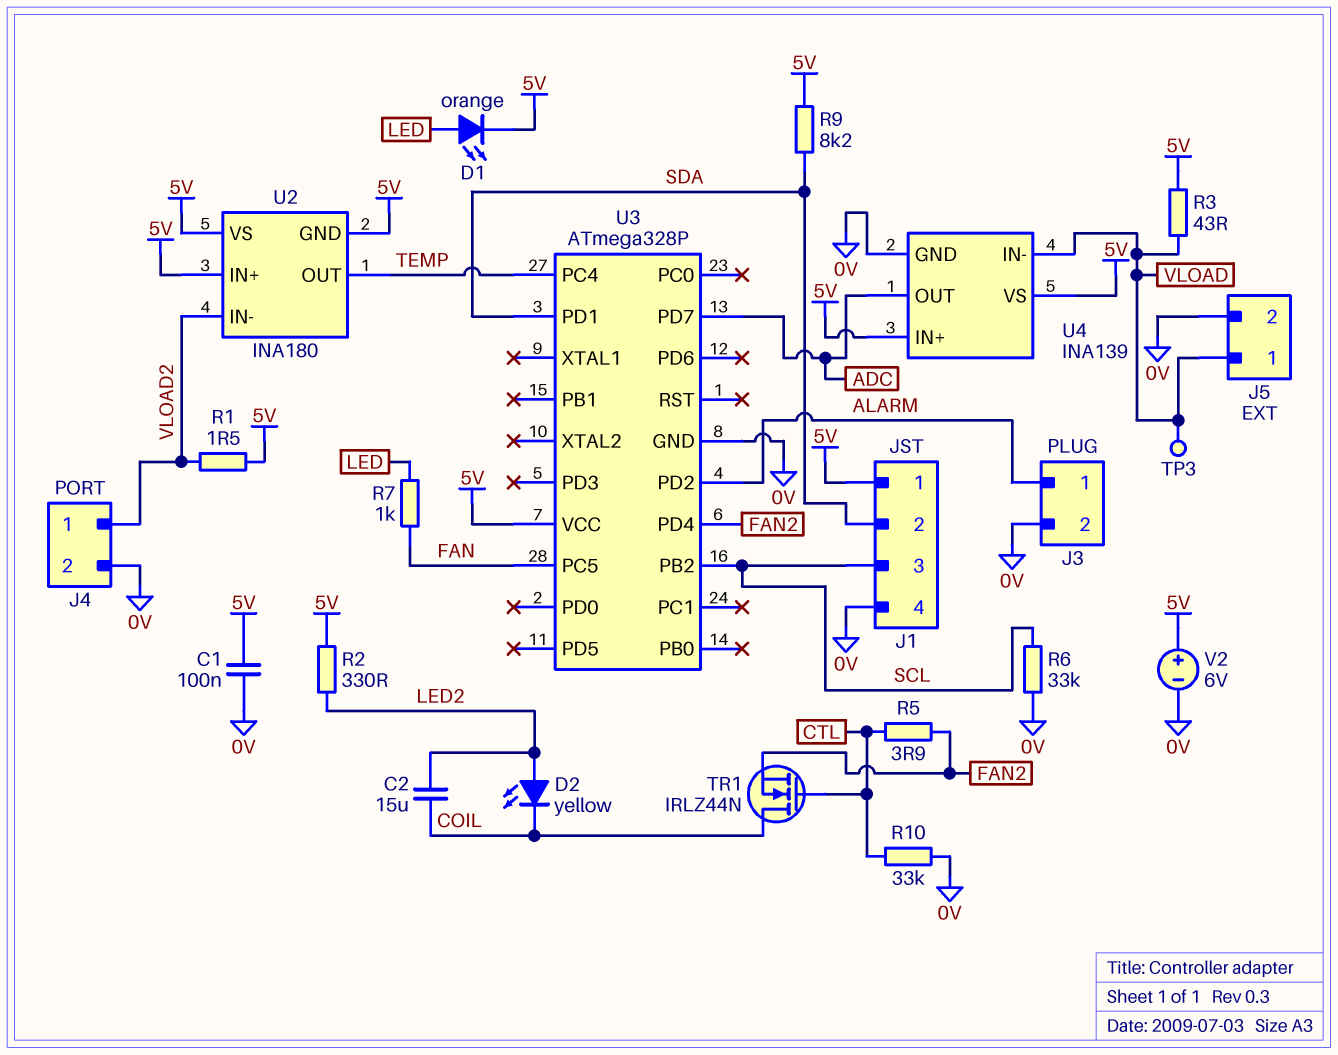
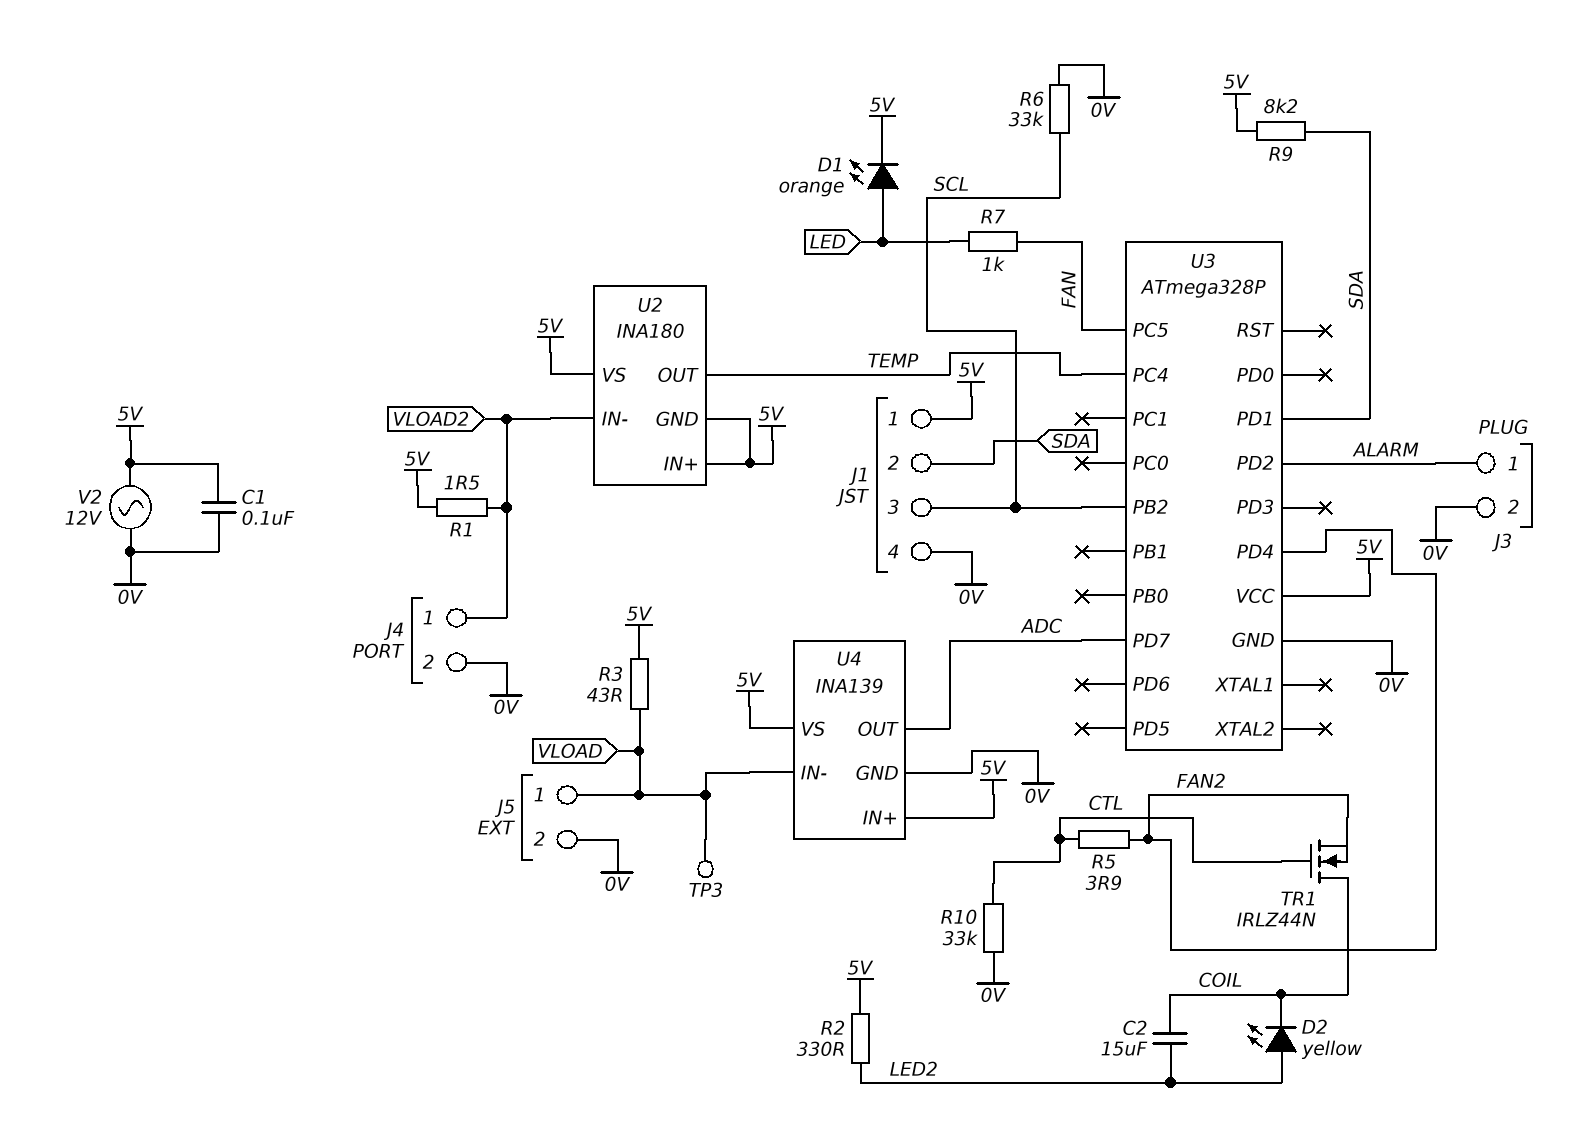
V2: 6V (plus 5V, minus 0V) -> AC 12V (0V, 5V)

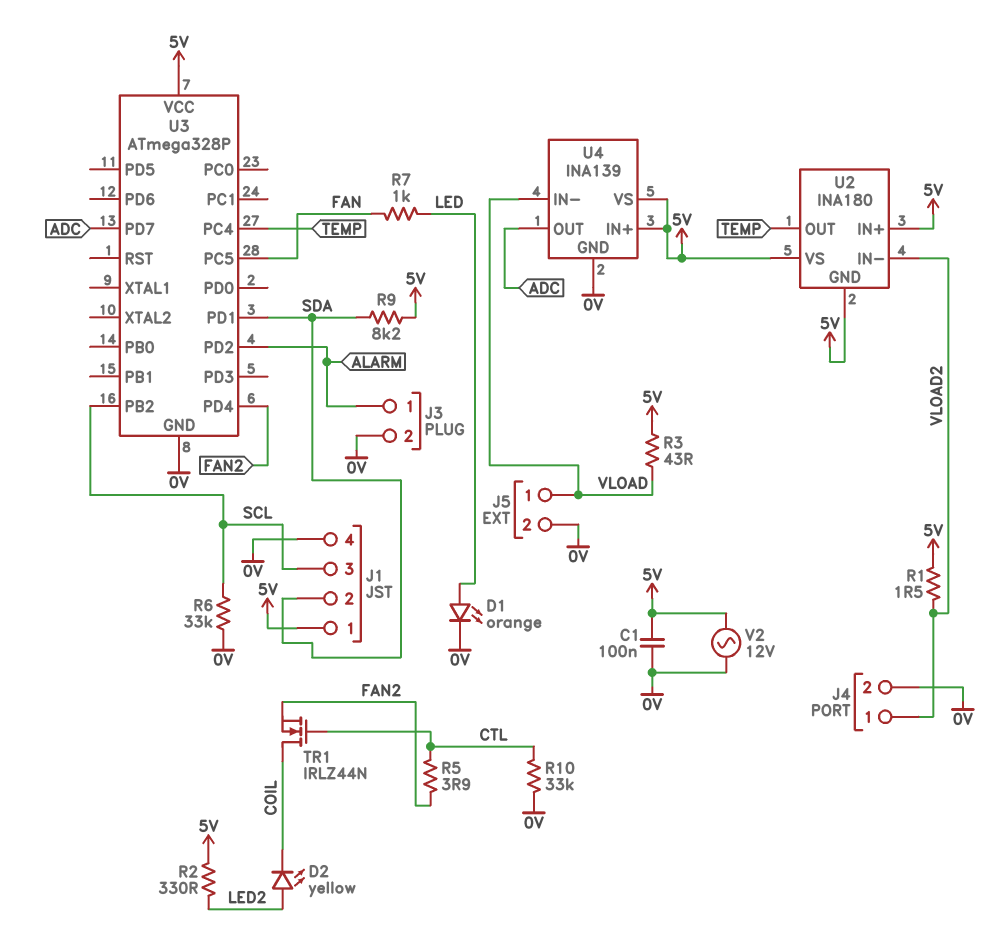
C2: 15uF (COIL, LED2) -> none
D1: LED orange (A LED, K 5V) -> LED orange (A LED, K 0V)
TP3: test point (VLOAD) -> none

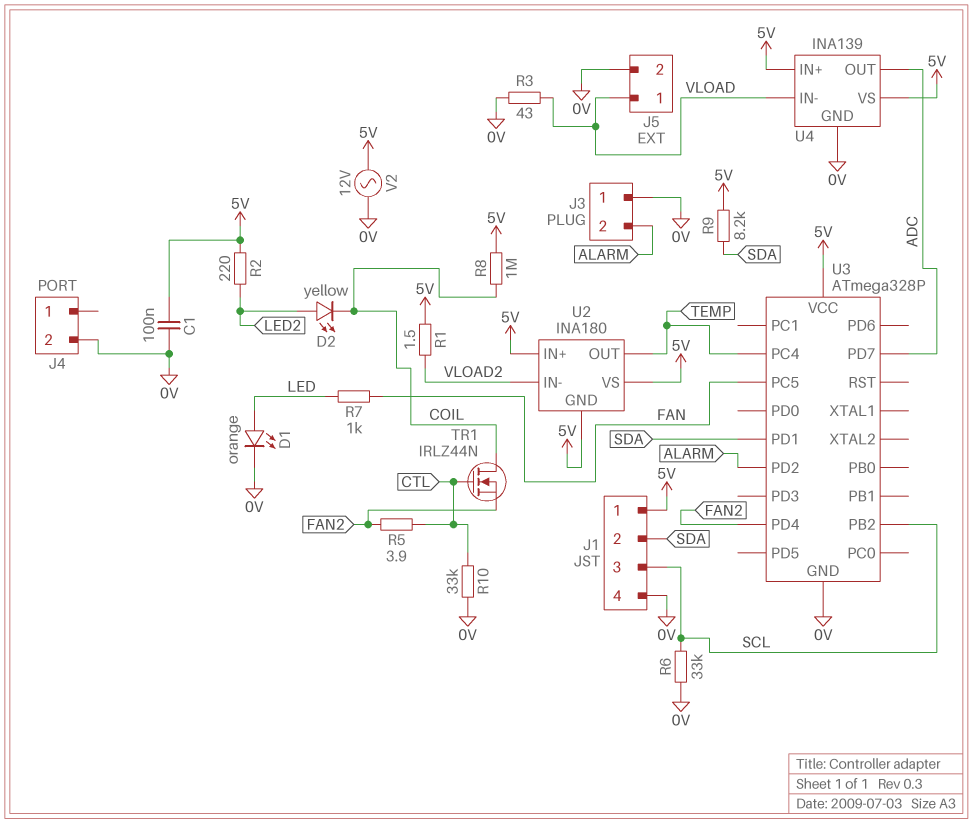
J3 pin 1: ALARM -> 0V
J3 pin 2: 0V -> ALARM
J4 pin 1: VLOAD2 -> none
R2: 330 (5V, LED2) -> 220 (5V, LED2)
R3: 43 (5V, VLOAD) -> 43 (0V, VLOAD)
R8: none -> 1M (5V, COIL)

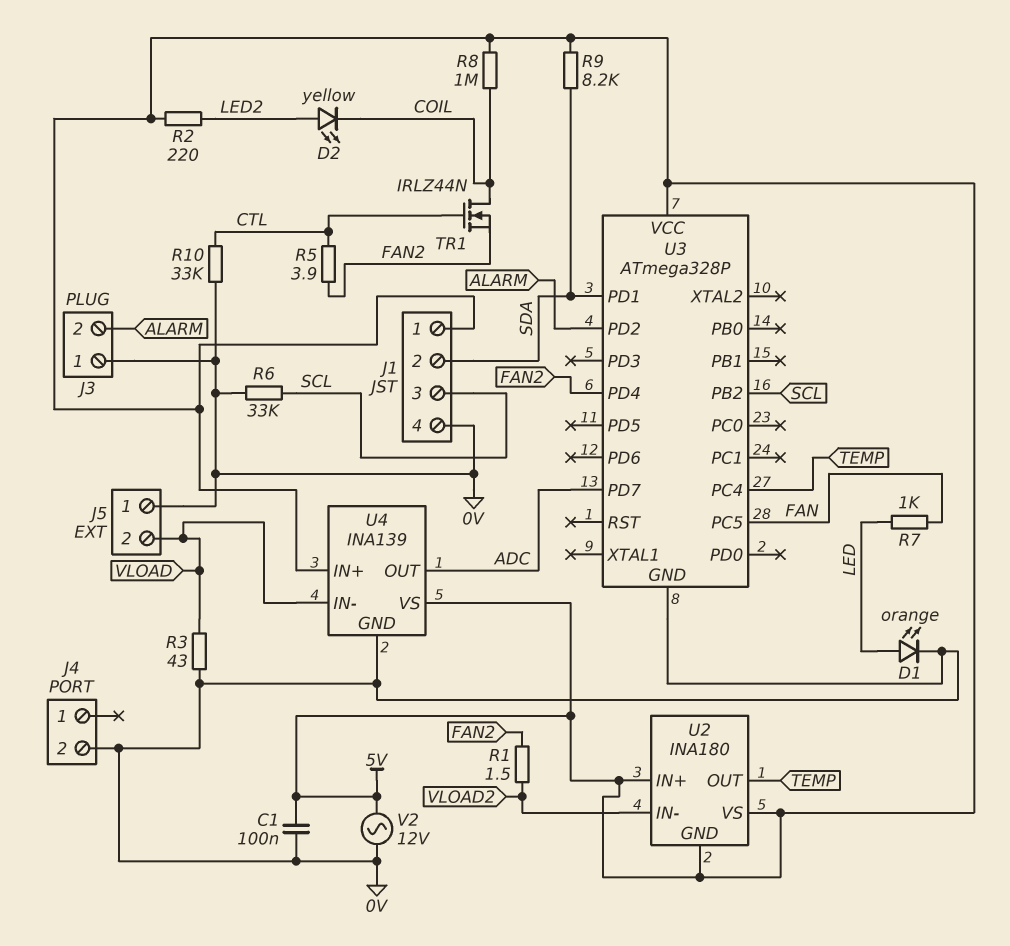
J5 pin 1: VLOAD -> 0V
J5 pin 2: 0V -> VLOAD
R1: 1.5 (5V, VLOAD2) -> 1.5 (FAN2, VLOAD2)

